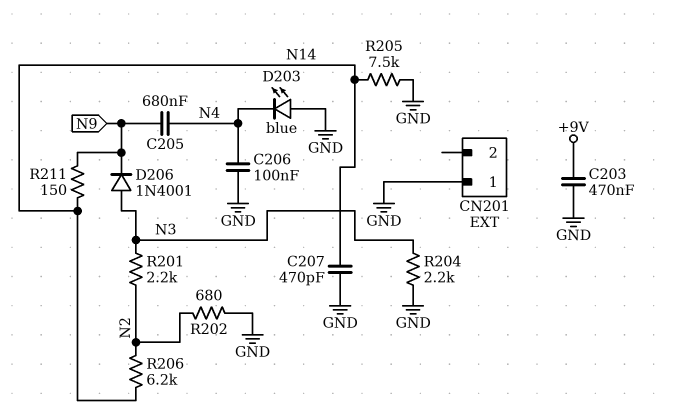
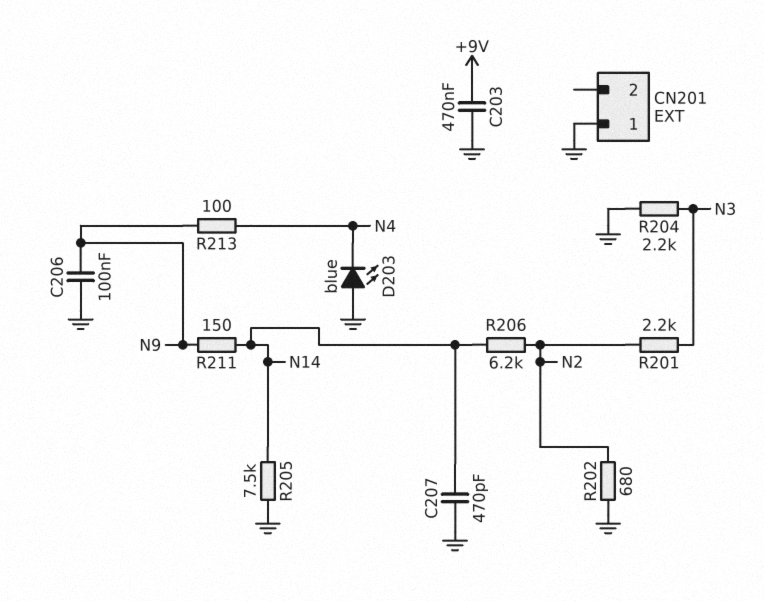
C205: 680nF (N4, N9) -> none
C206: 100nF (GND, N4) -> 100nF (GND, N9)
D206: diode 1N4001 (A N3, K N9) -> none
R213: none -> 100 (N4, N9)

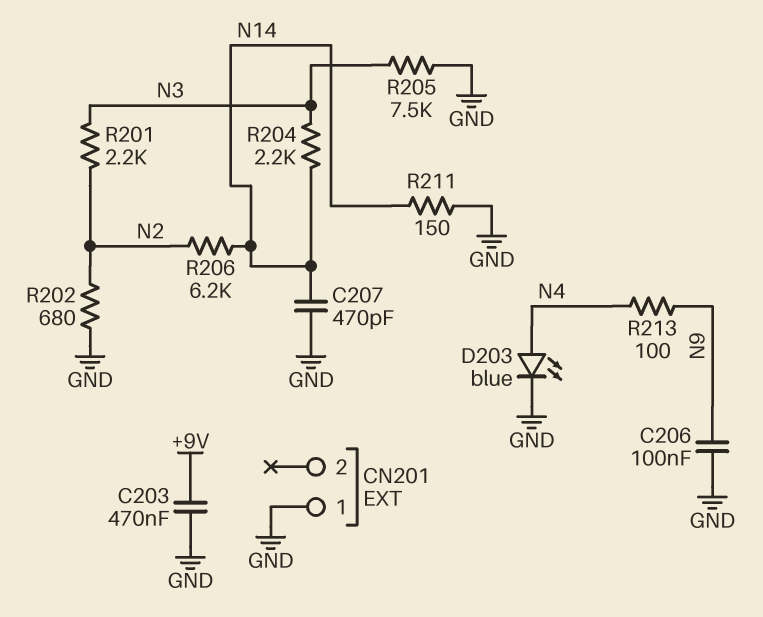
D203: LED blue (A GND, K N4) -> LED blue (A N4, K GND)
R204: 2.2k (GND, N3) -> 2.2k (N3, N14)
R205: 7.5k (GND, N14) -> 7.5k (GND, N3)
R211: 150 (N9, N14) -> 150 (GND, N14)

